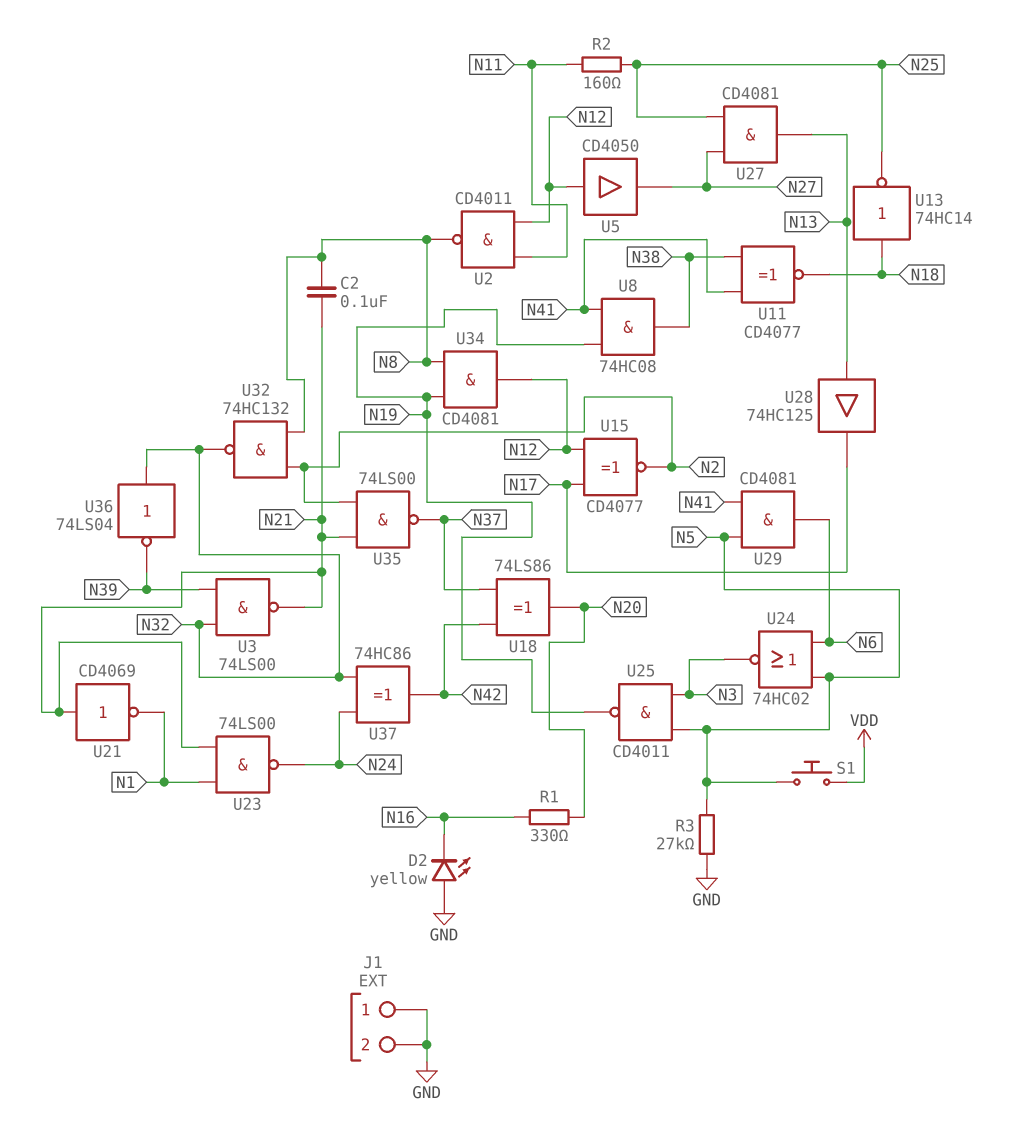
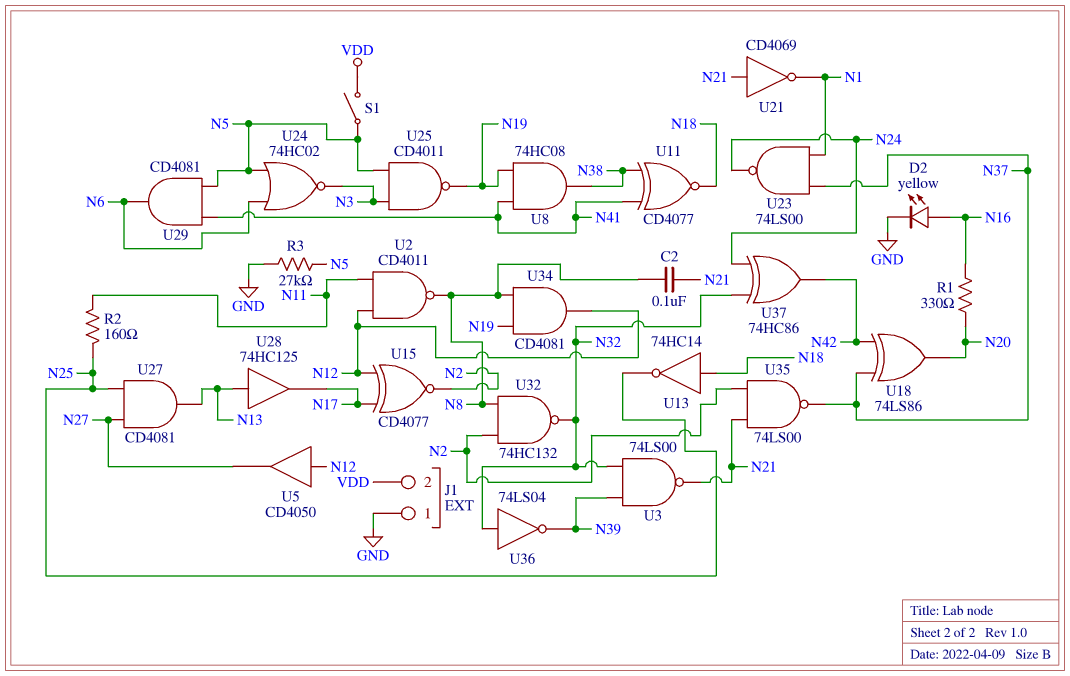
D2: LED yellow (A GND, K N16) -> LED yellow (A N16, K GND)
J1 pin 2: GND -> VDD
S1: button (N5, VDD) -> switch (N5, VDD)
U23: NAND 74LS00 (in N1, in N21, out N24) -> NAND 74LS00 (in N1, in N37, out N24)

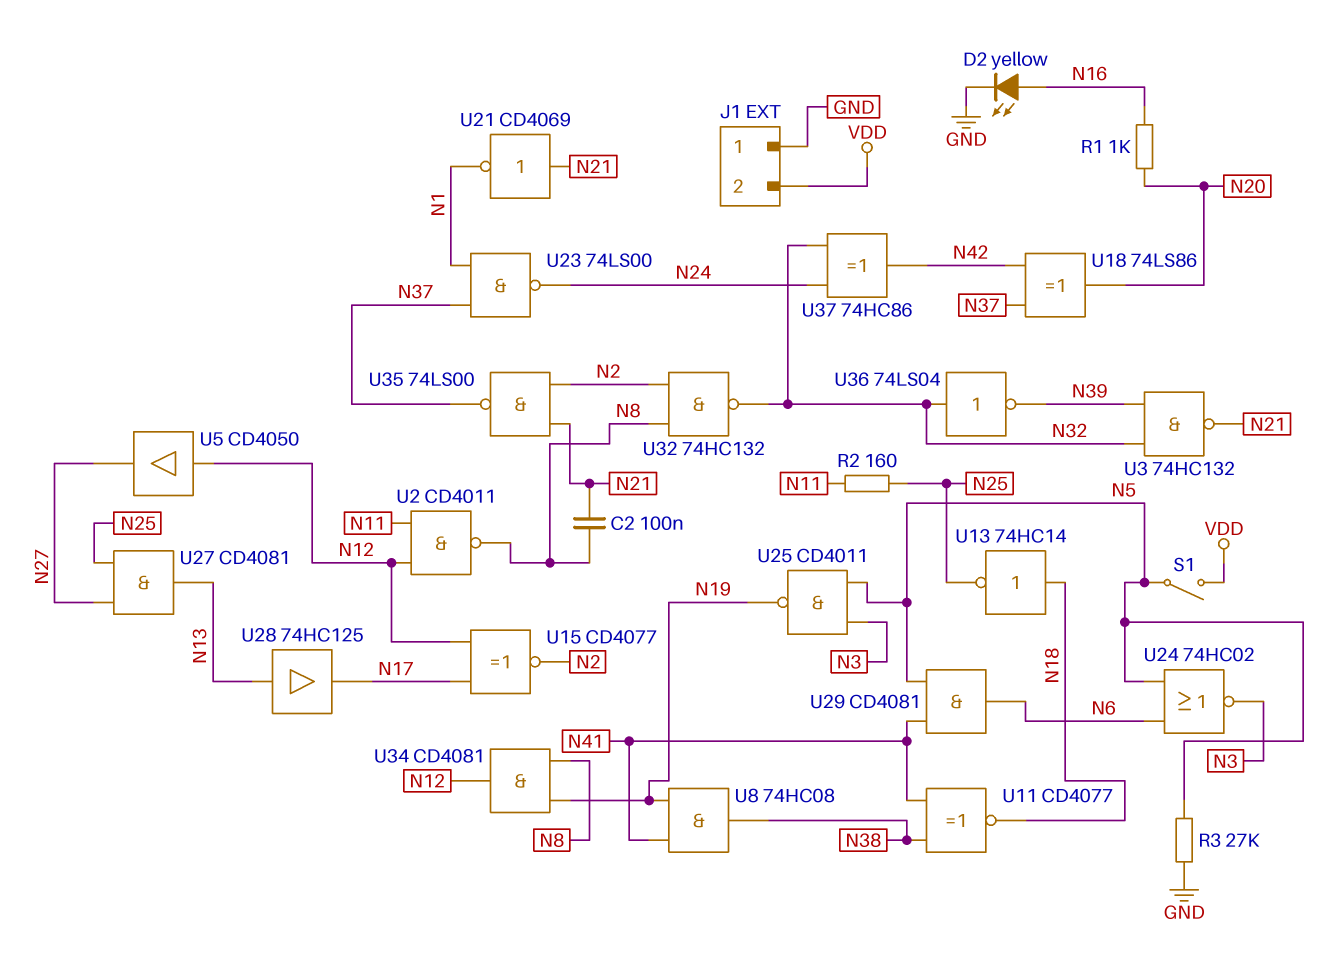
R1: 330 (N16, N20) -> 1k (N16, N20)
U3: NAND 74LS00 (in N32, in N39, out N21) -> NAND 74HC132 (in N32, in N39, out N21)

